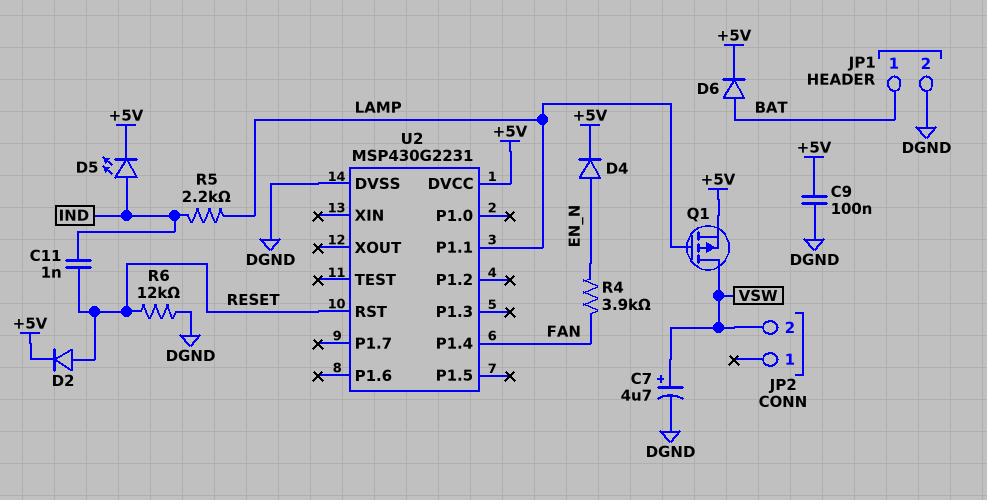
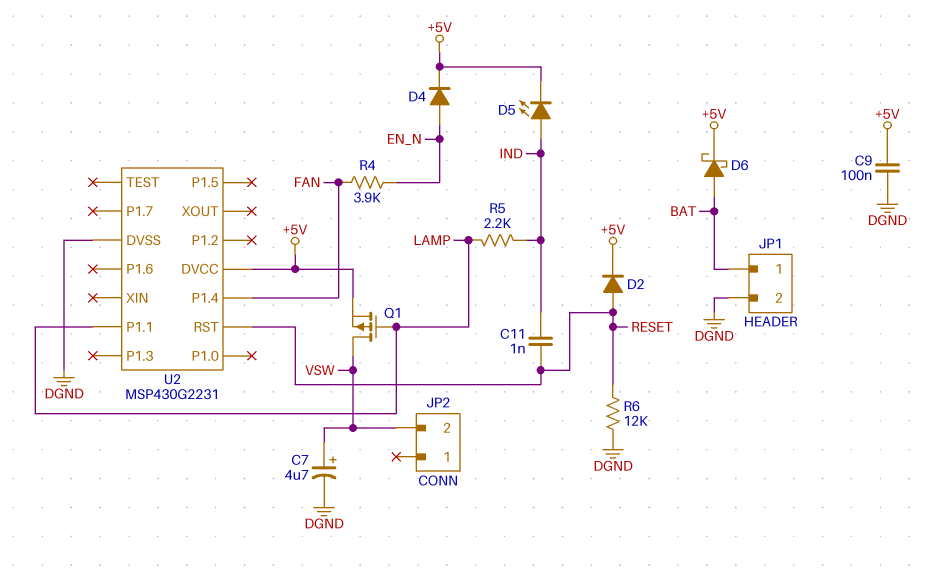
D6: diode (A BAT, K +5V) -> schottky (A BAT, K +5V)

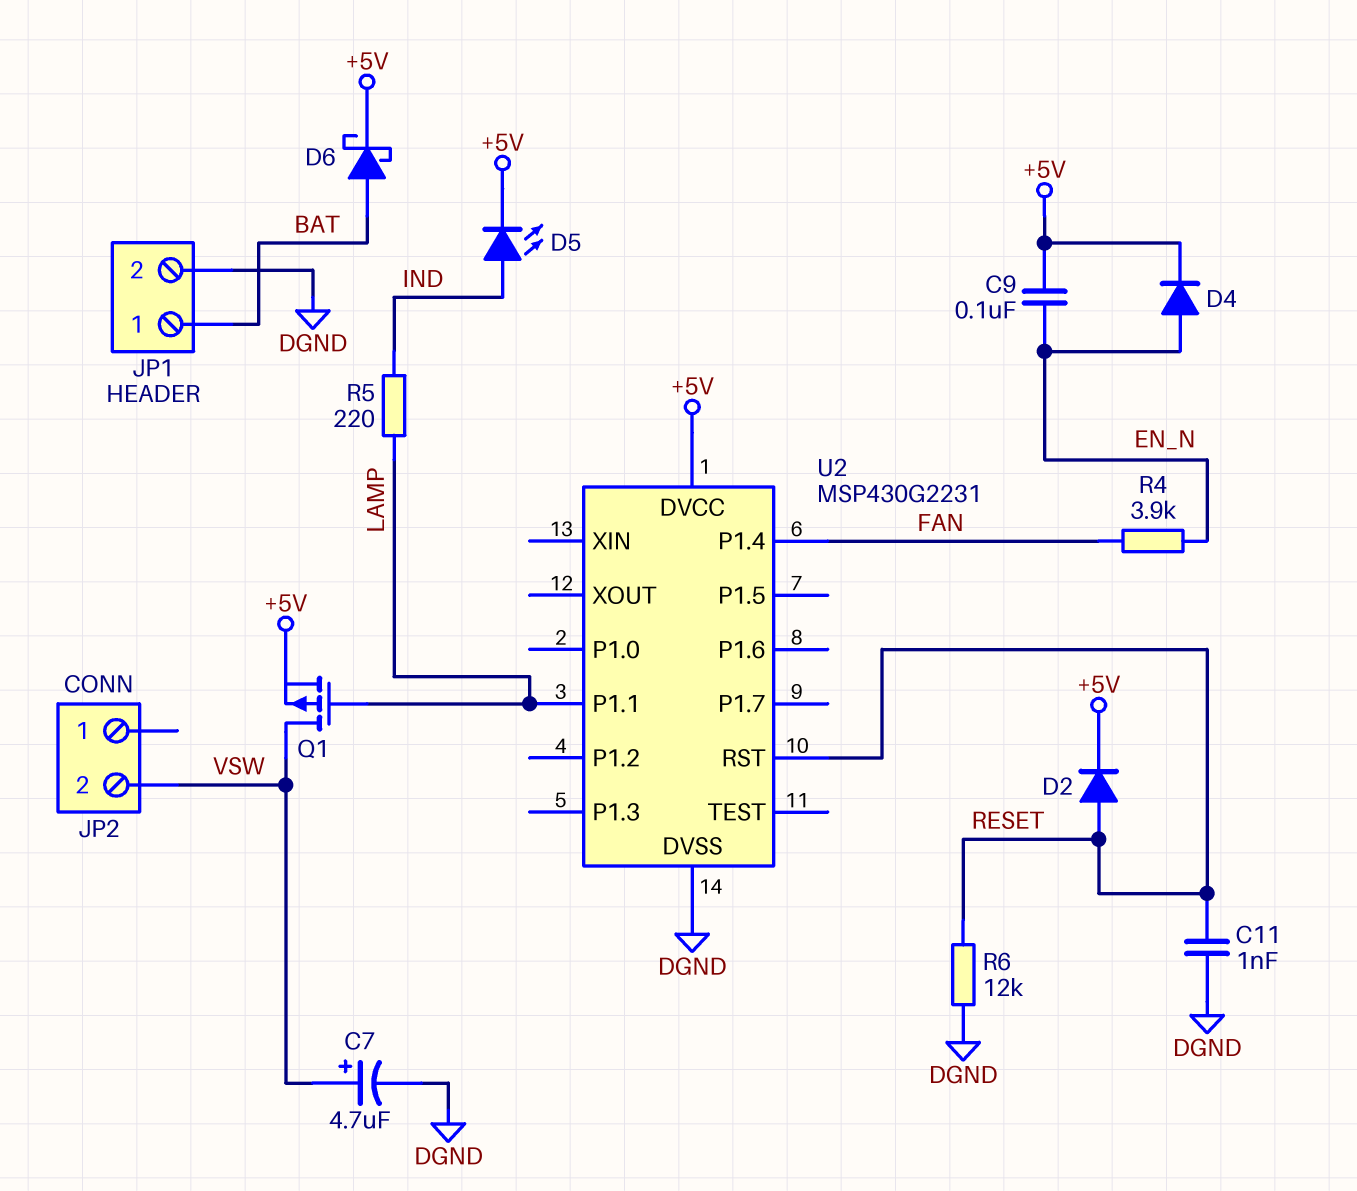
C9: 100nF (+5V, DGND) -> 100nF (+5V, EN_N)
C11: 1nF (IND, RESET) -> 1nF (DGND, RESET)
R5: 2.2k (IND, LAMP) -> 220 (IND, LAMP)

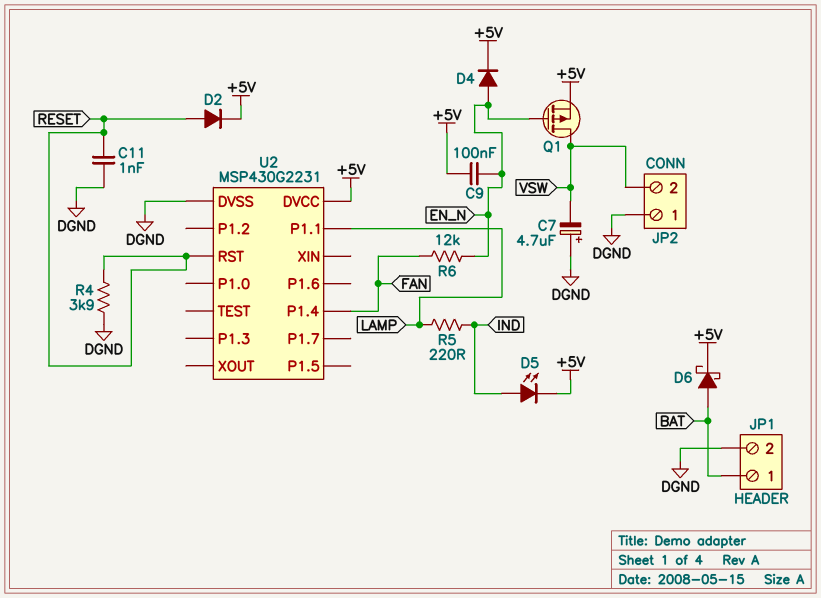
C7: 4.7uF (plus VSW, minus DGND) -> 4.7uF (plus DGND, minus VSW)
JP2 pin 1: none -> DGND
Q1: PMOS (G LAMP, D VSW, S +5V) -> PMOS (G EN_N, D VSW, S +5V)
R4: 3.9k (EN_N, FAN) -> 3.9k (DGND, RESET)
R6: 12k (DGND, RESET) -> 12k (EN_N, FAN)

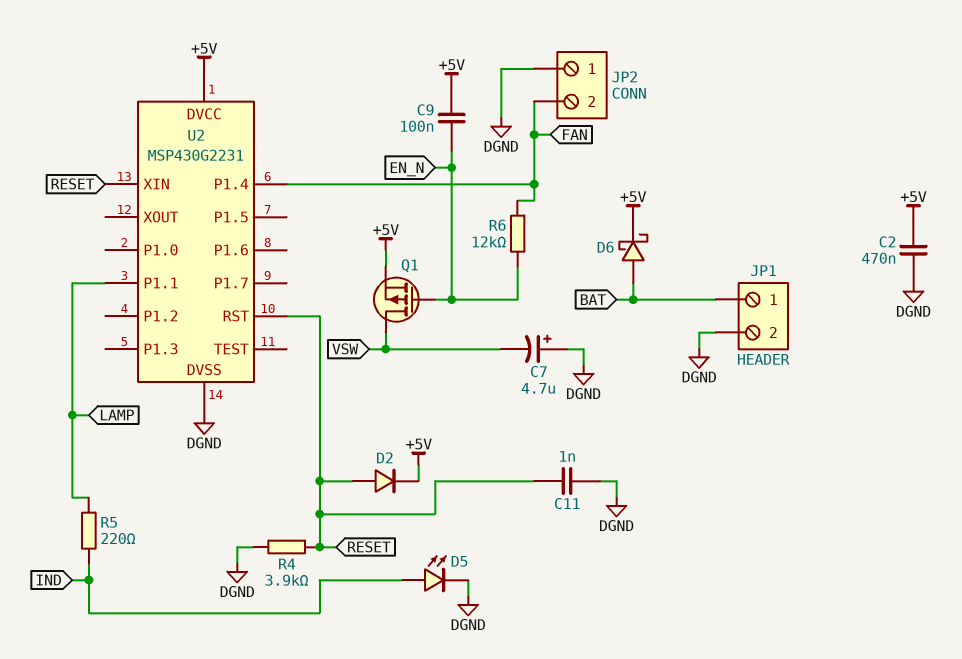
C2: none -> 470nF (+5V, DGND)
D4: diode (A EN_N, K +5V) -> none
D5: LED (A IND, K +5V) -> LED (A IND, K DGND)
JP2 pin 2: VSW -> FAN
U2 pin XIN: none -> RESET

